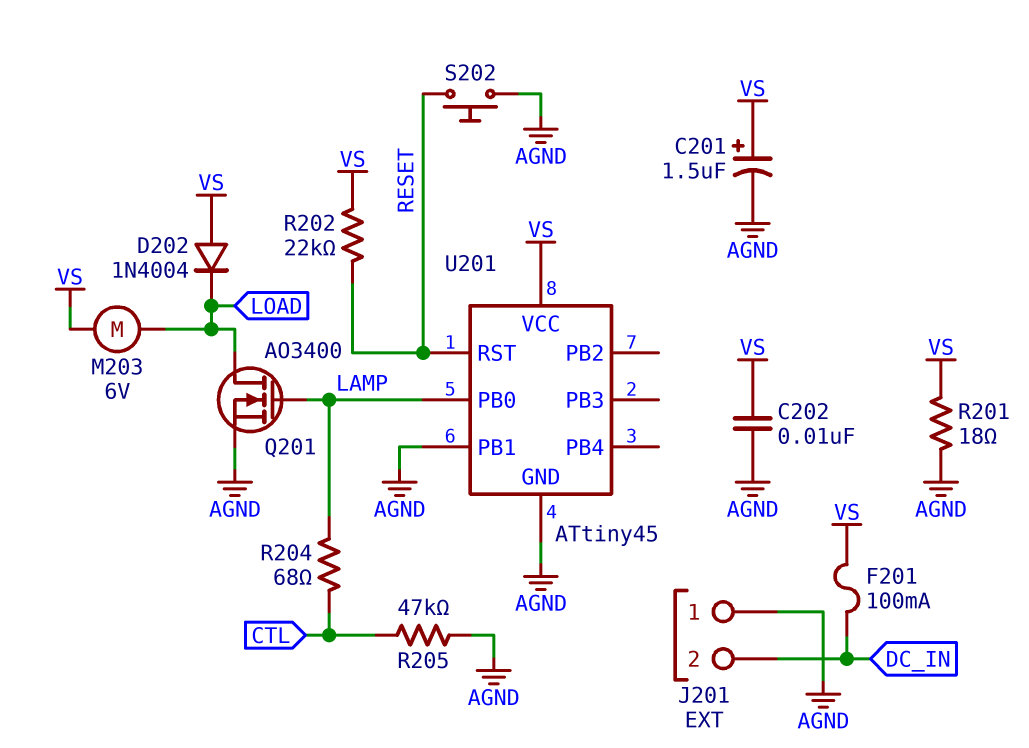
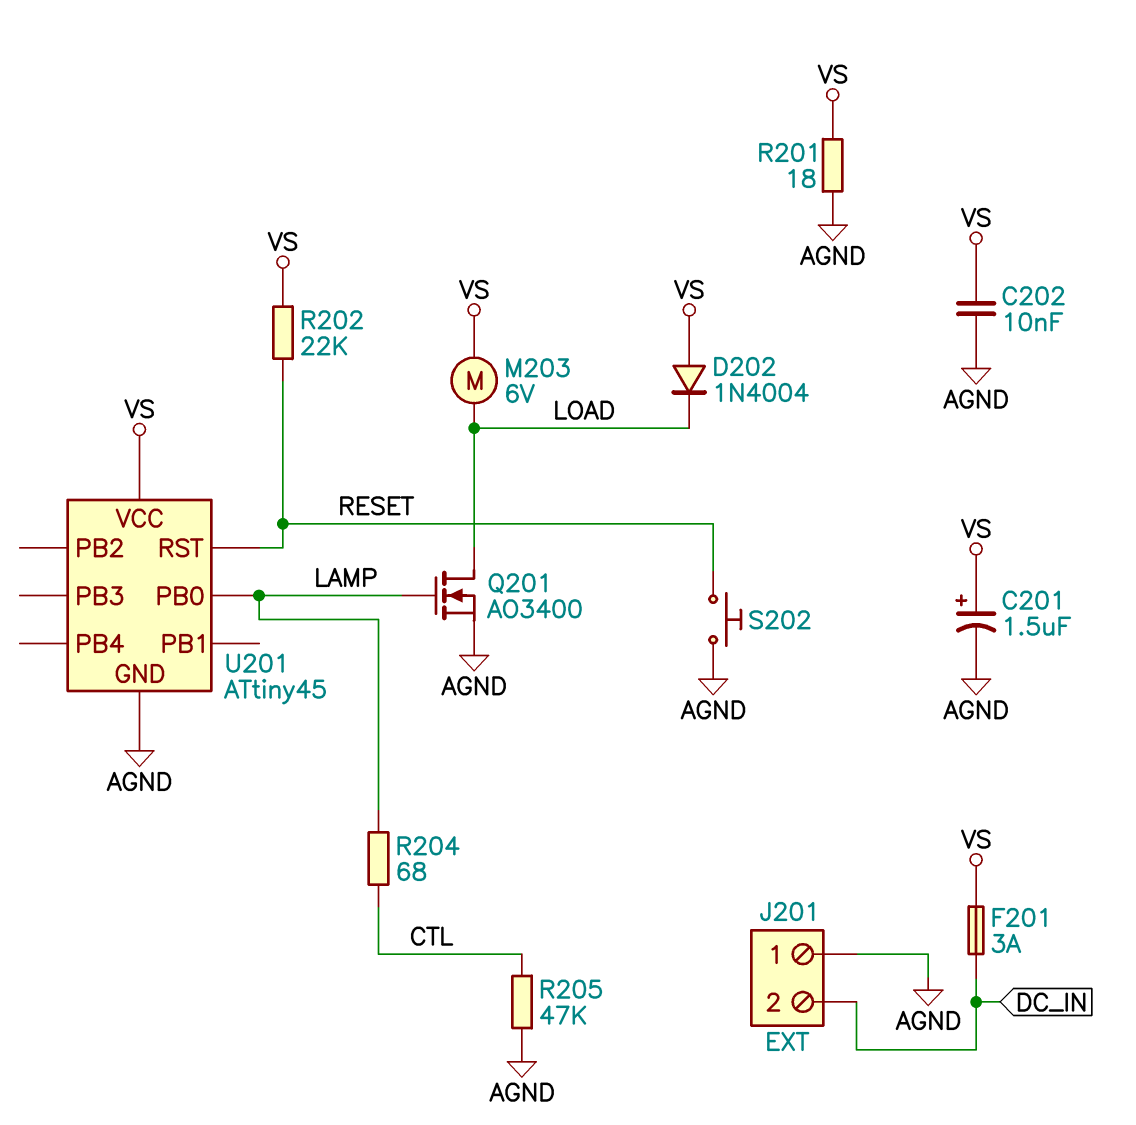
F201: 100mA (DC_IN, VS) -> 3A (DC_IN, VS)
U201 pin PB1: AGND -> none

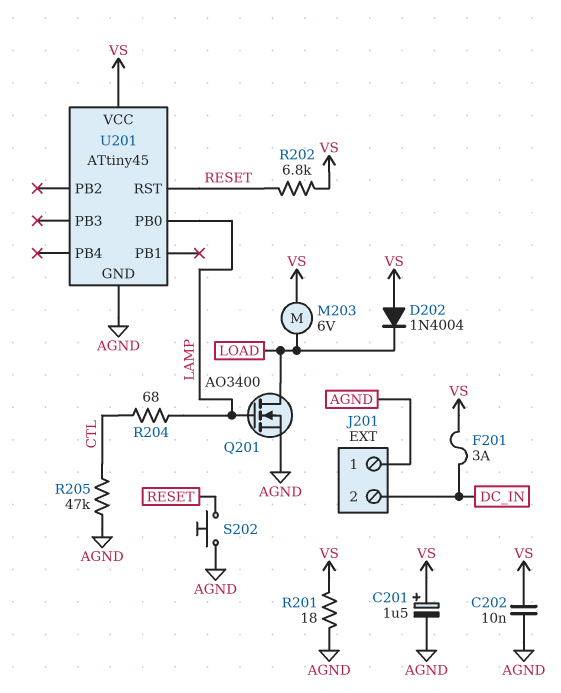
R202: 22k (RESET, VS) -> 6.8k (RESET, VS)

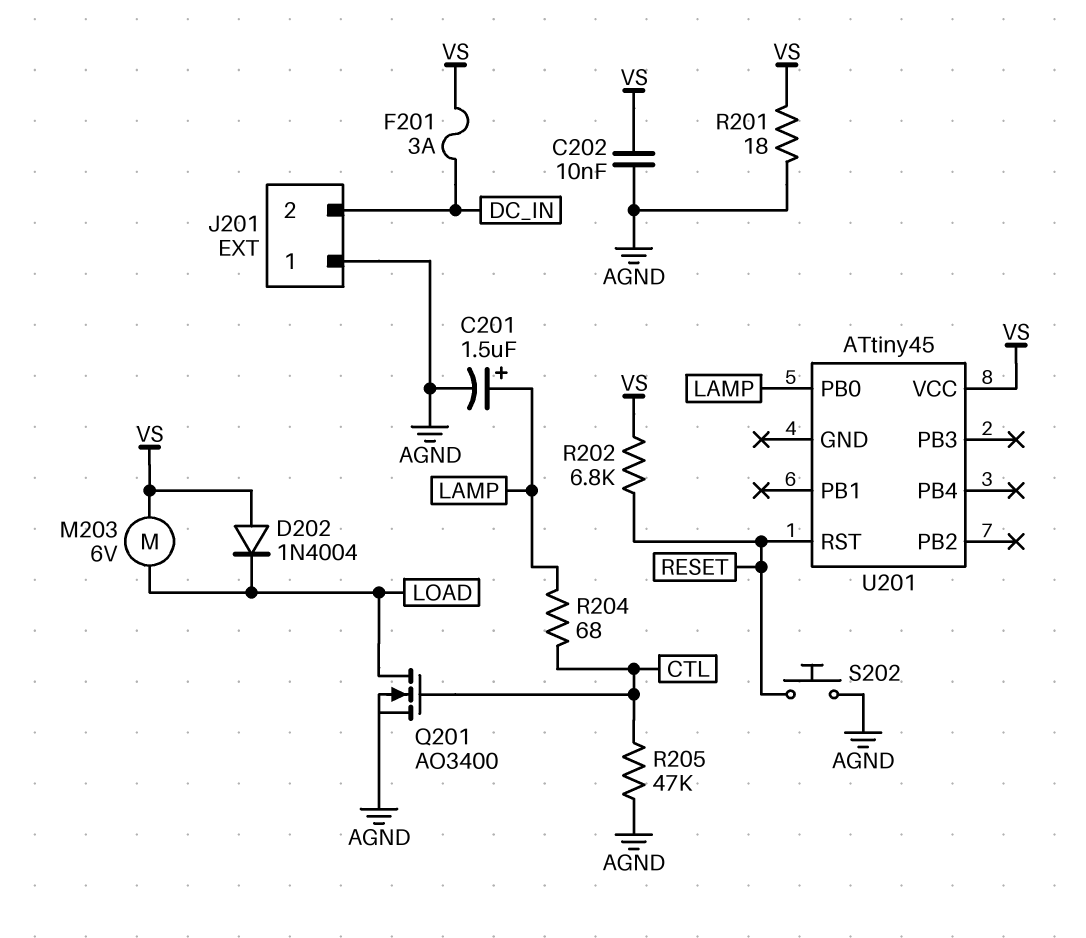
C201: 1.5uF (plus VS, minus AGND) -> 1.5uF (plus LAMP, minus AGND)
Q201: NMOS AO3400 (G LAMP, D LOAD, S AGND) -> NMOS AO3400 (G CTL, D LOAD, S AGND)
U201 pin GND: AGND -> none

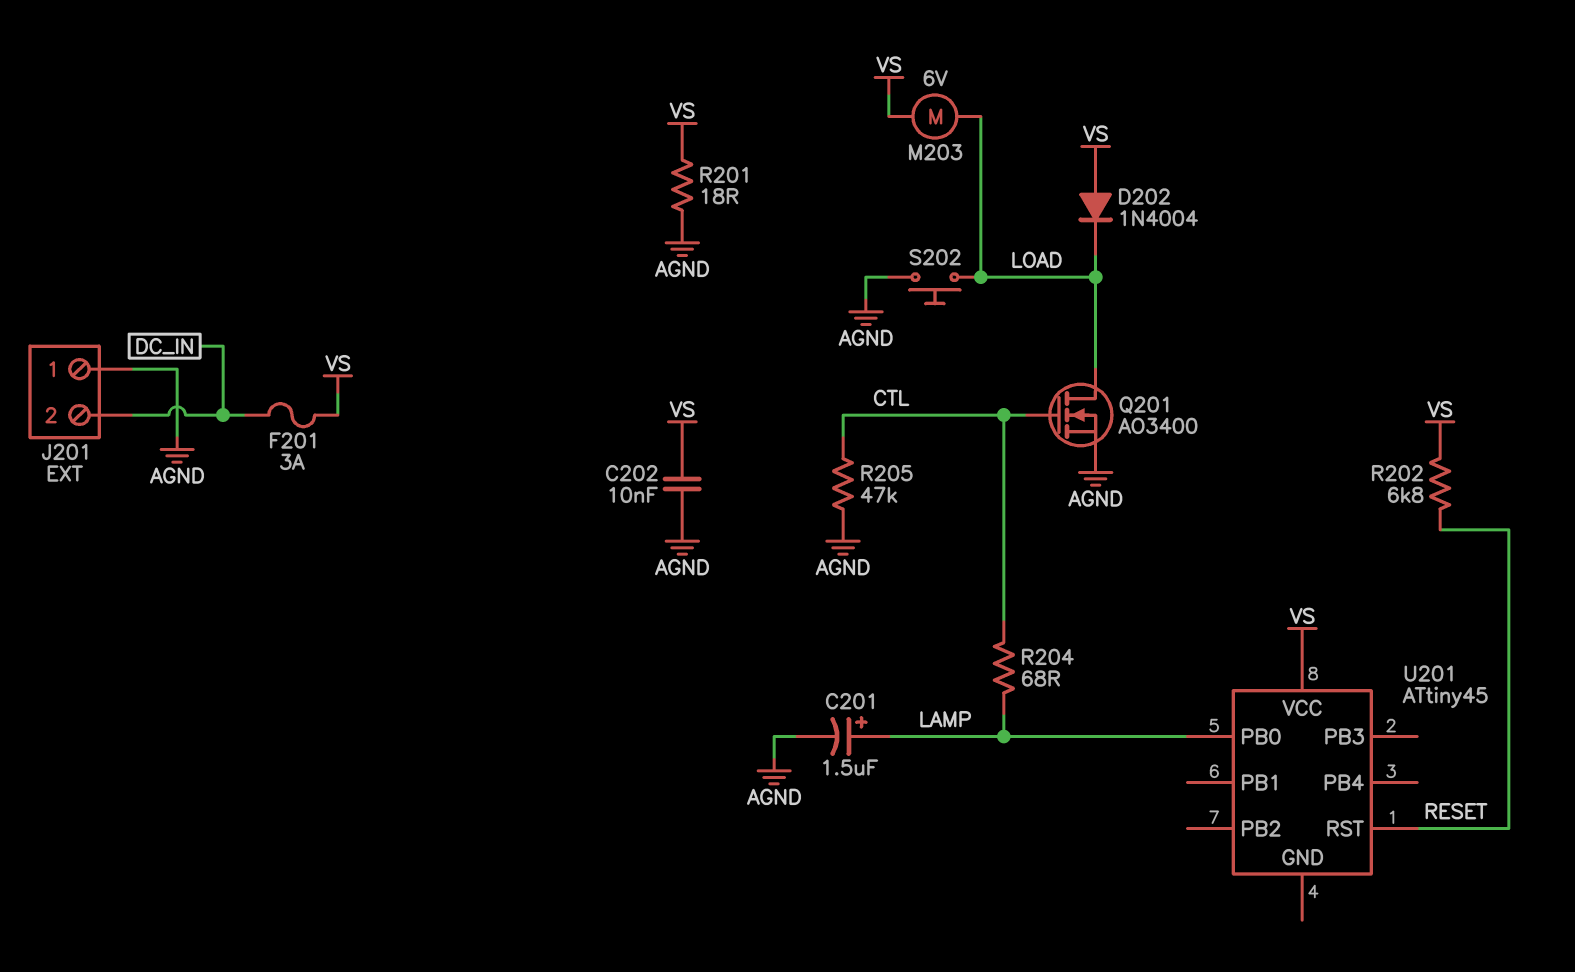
S202: button (AGND, RESET) -> button (AGND, LOAD)

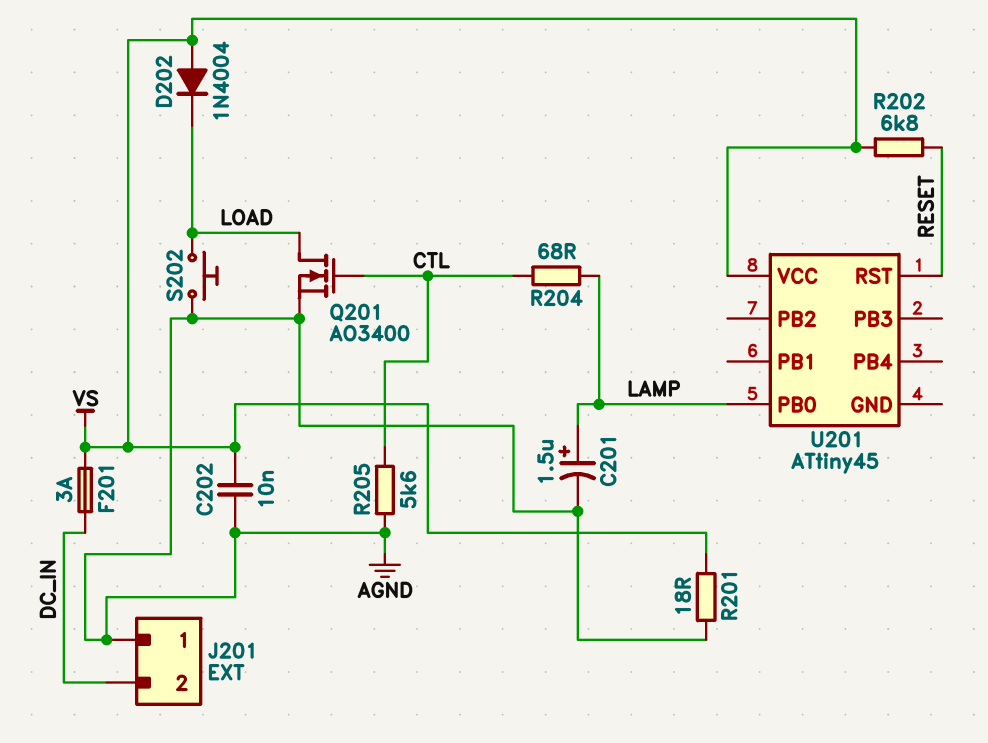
M203: motor 6V (LOAD, VS) -> none
R205: 47k (AGND, CTL) -> 5.6k (AGND, CTL)

